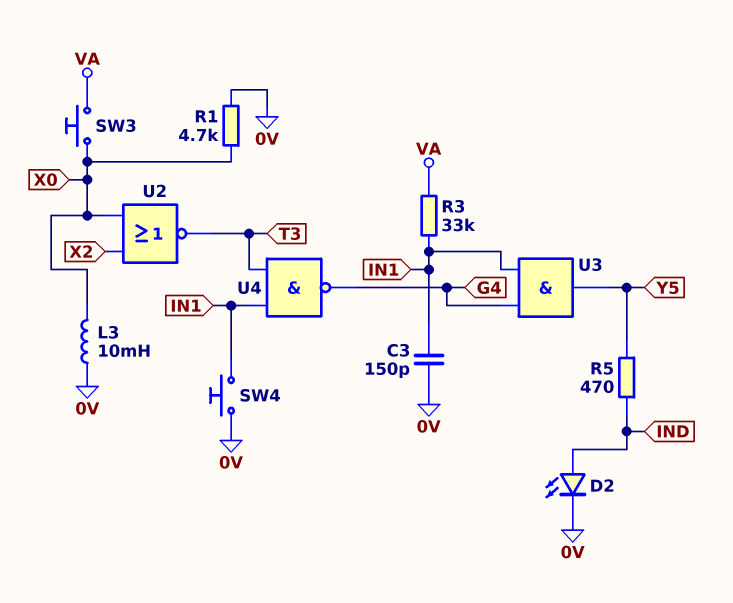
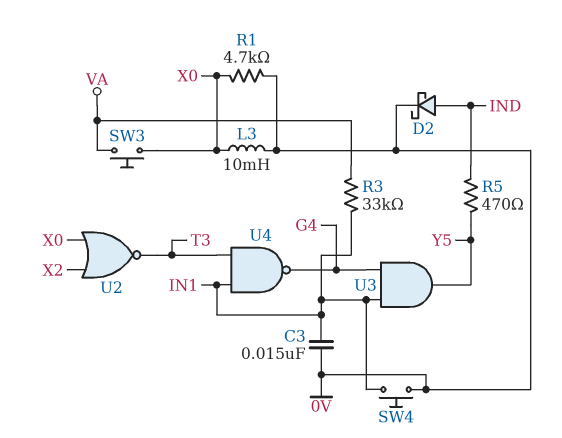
C3: 150pF (0V, IN1) -> 15nF (0V, IN1)
D2: LED (A IND, K 0V) -> schottky (A IND, K 0V)

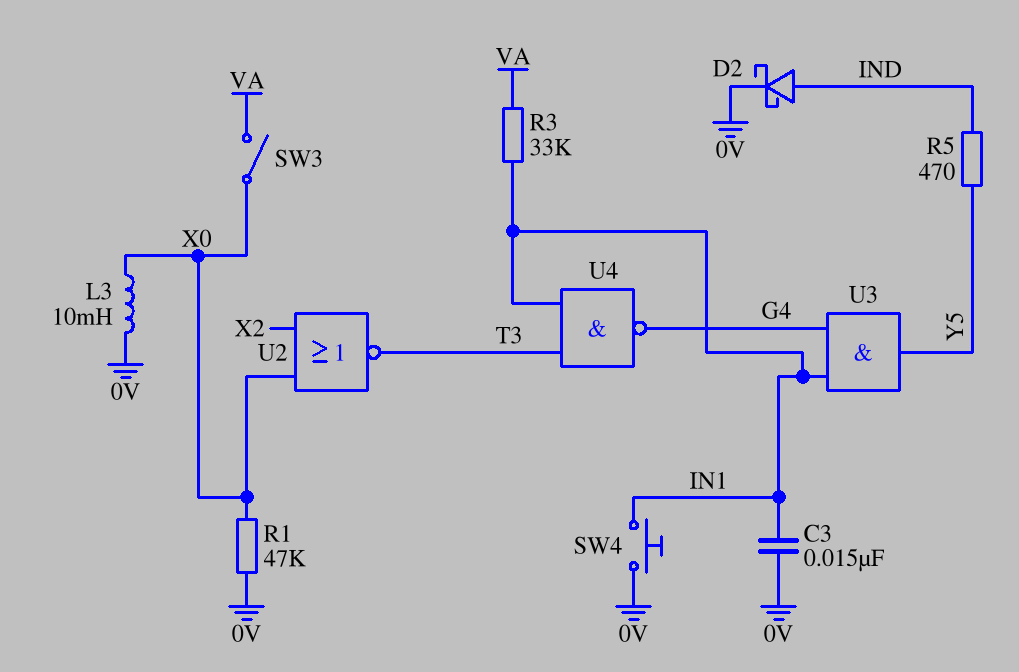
R1: 4.7k (0V, X0) -> 47k (0V, X0)
SW3: button (VA, X0) -> switch (VA, X0)

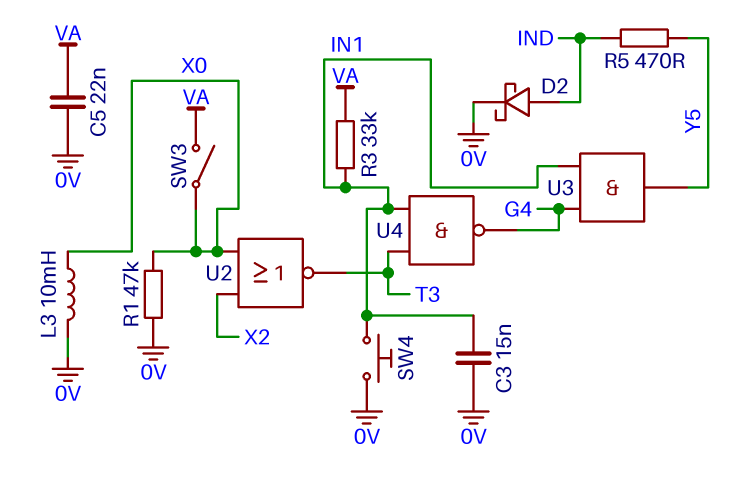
C5: none -> 22nF (0V, VA)

